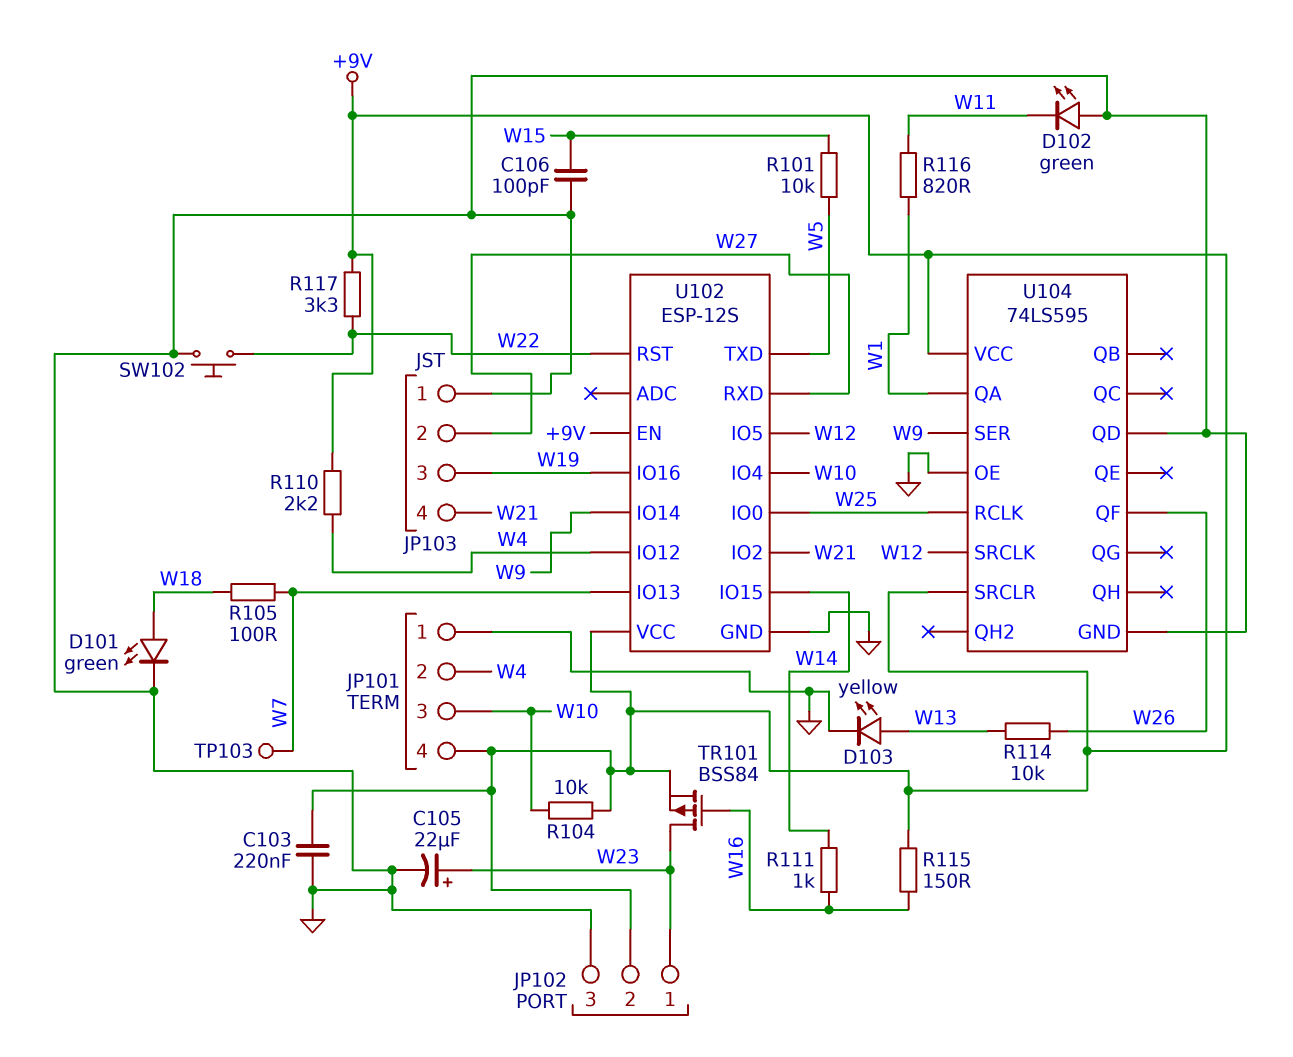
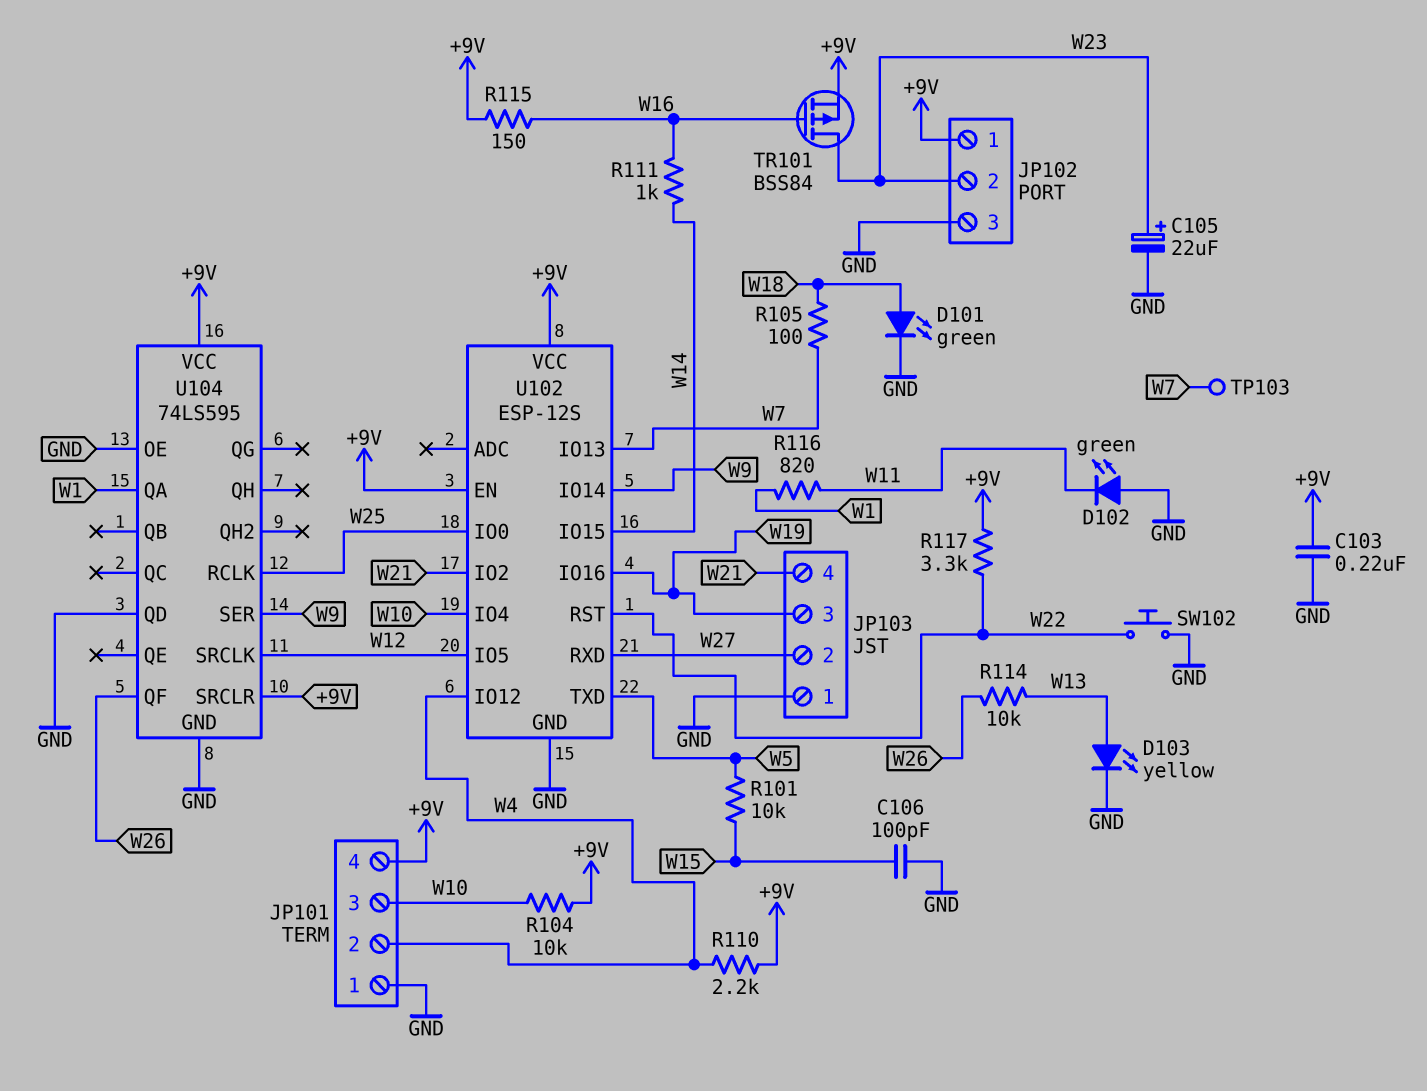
JP102 pin 1: W23 -> +9V
JP102 pin 2: +9V -> W23

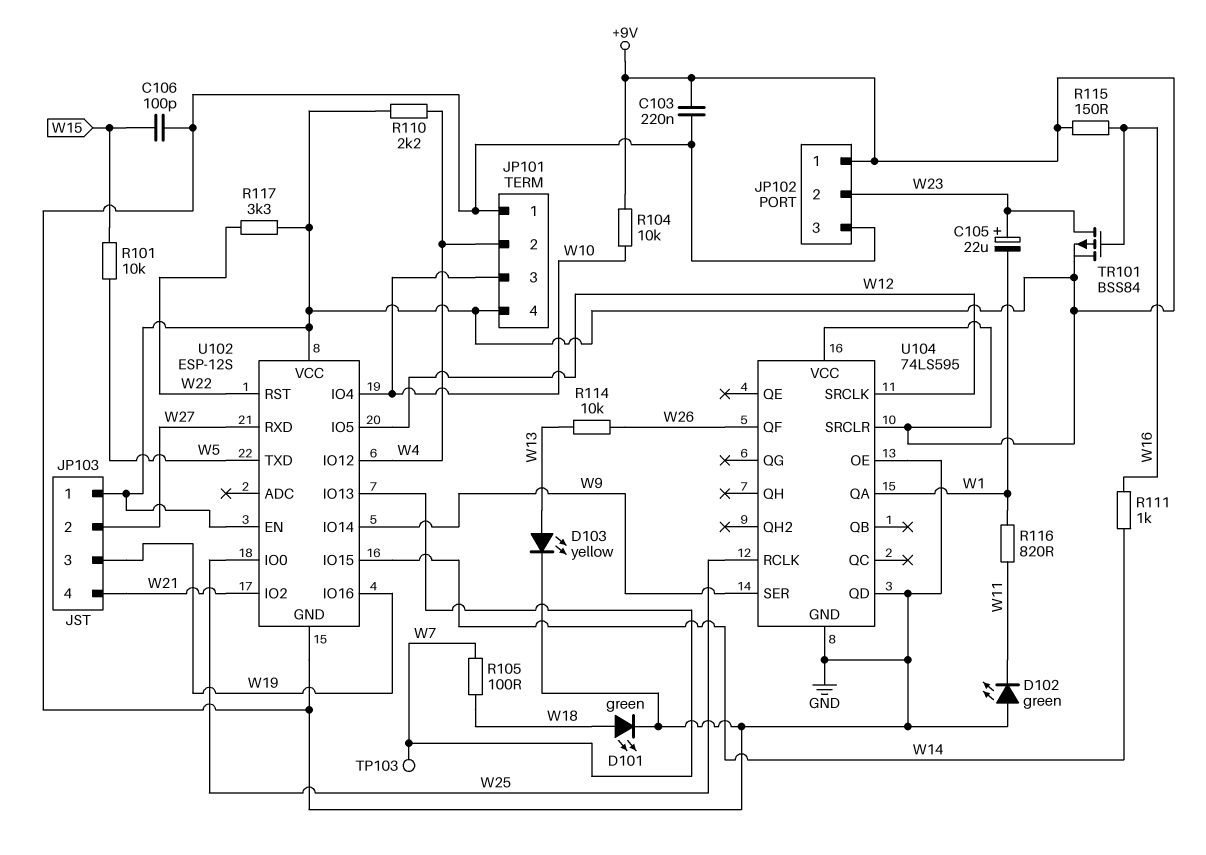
C105: 22uF (plus W23, minus GND) -> 22uF (plus W23, minus W1)
JP103 pin 1: GND -> +9V
SW102: button (GND, W22) -> none

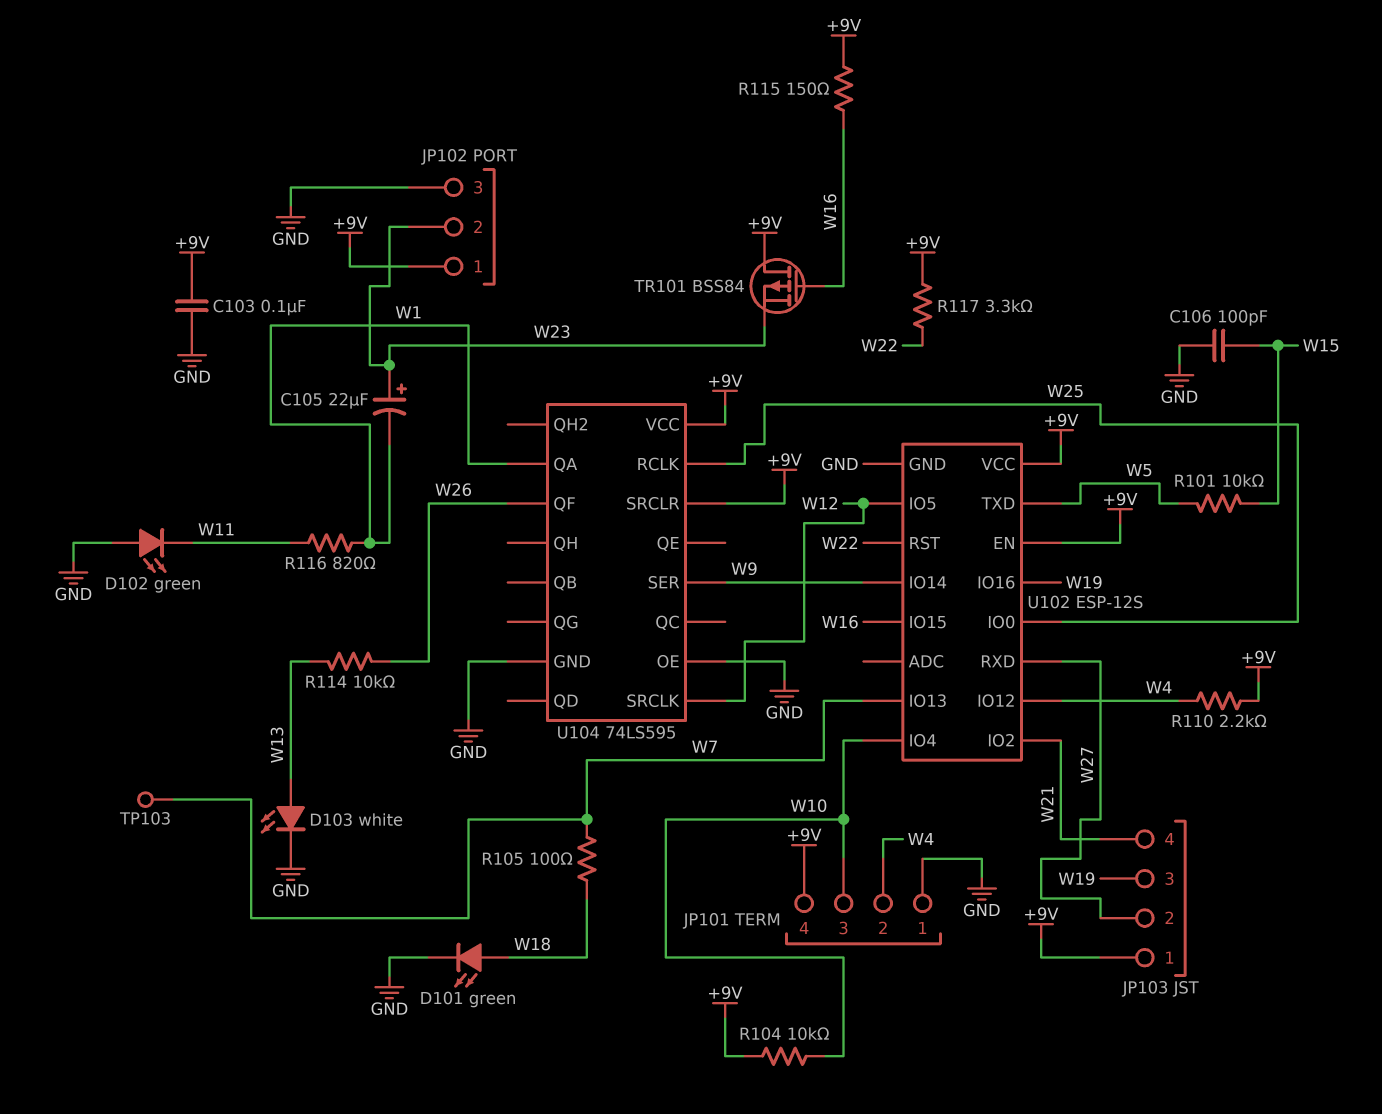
C103: 220nF (+9V, GND) -> 100nF (+9V, GND)
D103: LED yellow (A W13, K GND) -> LED white (A W13, K GND)
R111: 1k (W14, W16) -> none
TR101: PMOS BSS84 (G W16, D W23, S +9V) -> PMOS BSS84 (G W16, D +9V, S W23)
U102 pin IO15: W14 -> W16
U104 pin QD: GND -> none

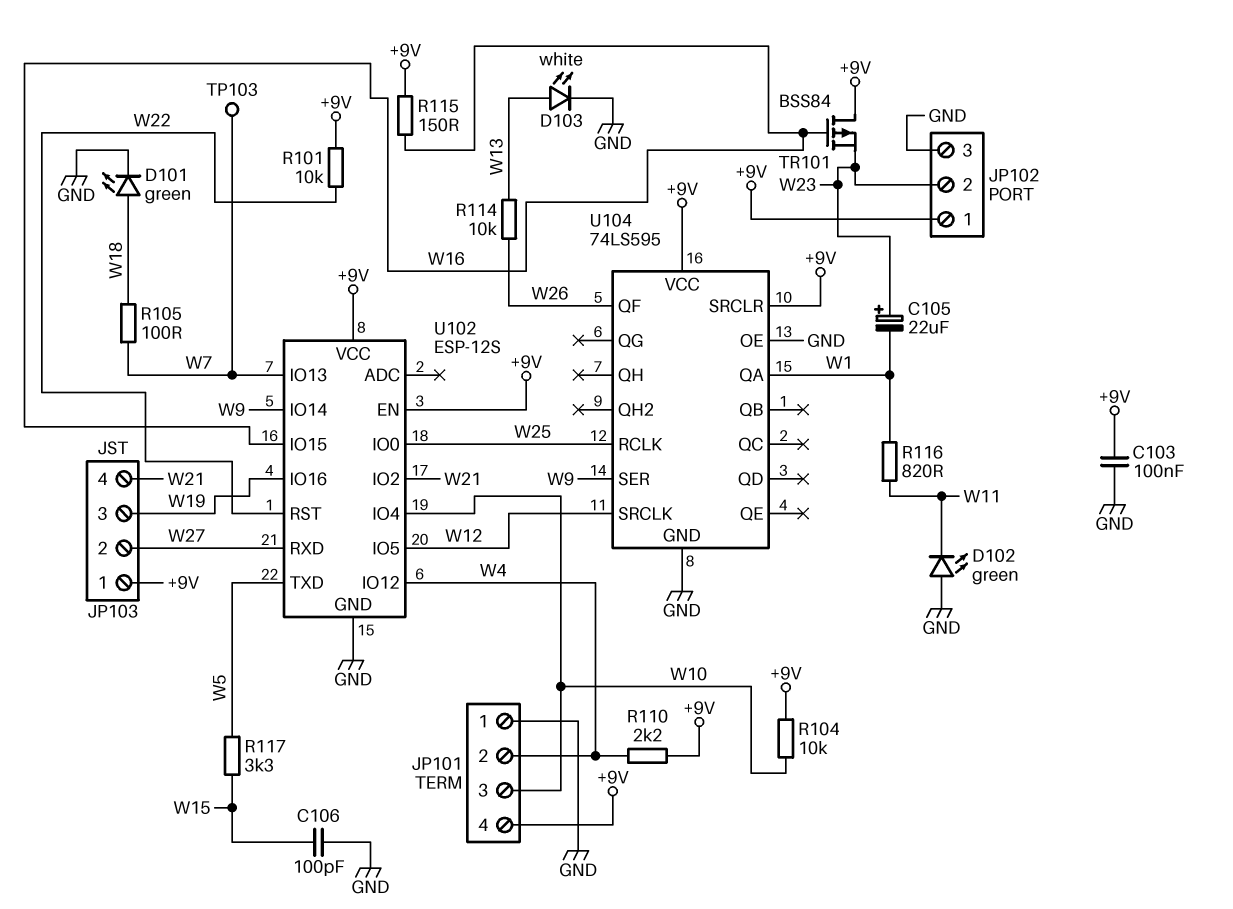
R101: 10k (W5, W15) -> 10k (+9V, W22)
R117: 3.3k (+9V, W22) -> 3.3k (W5, W15)

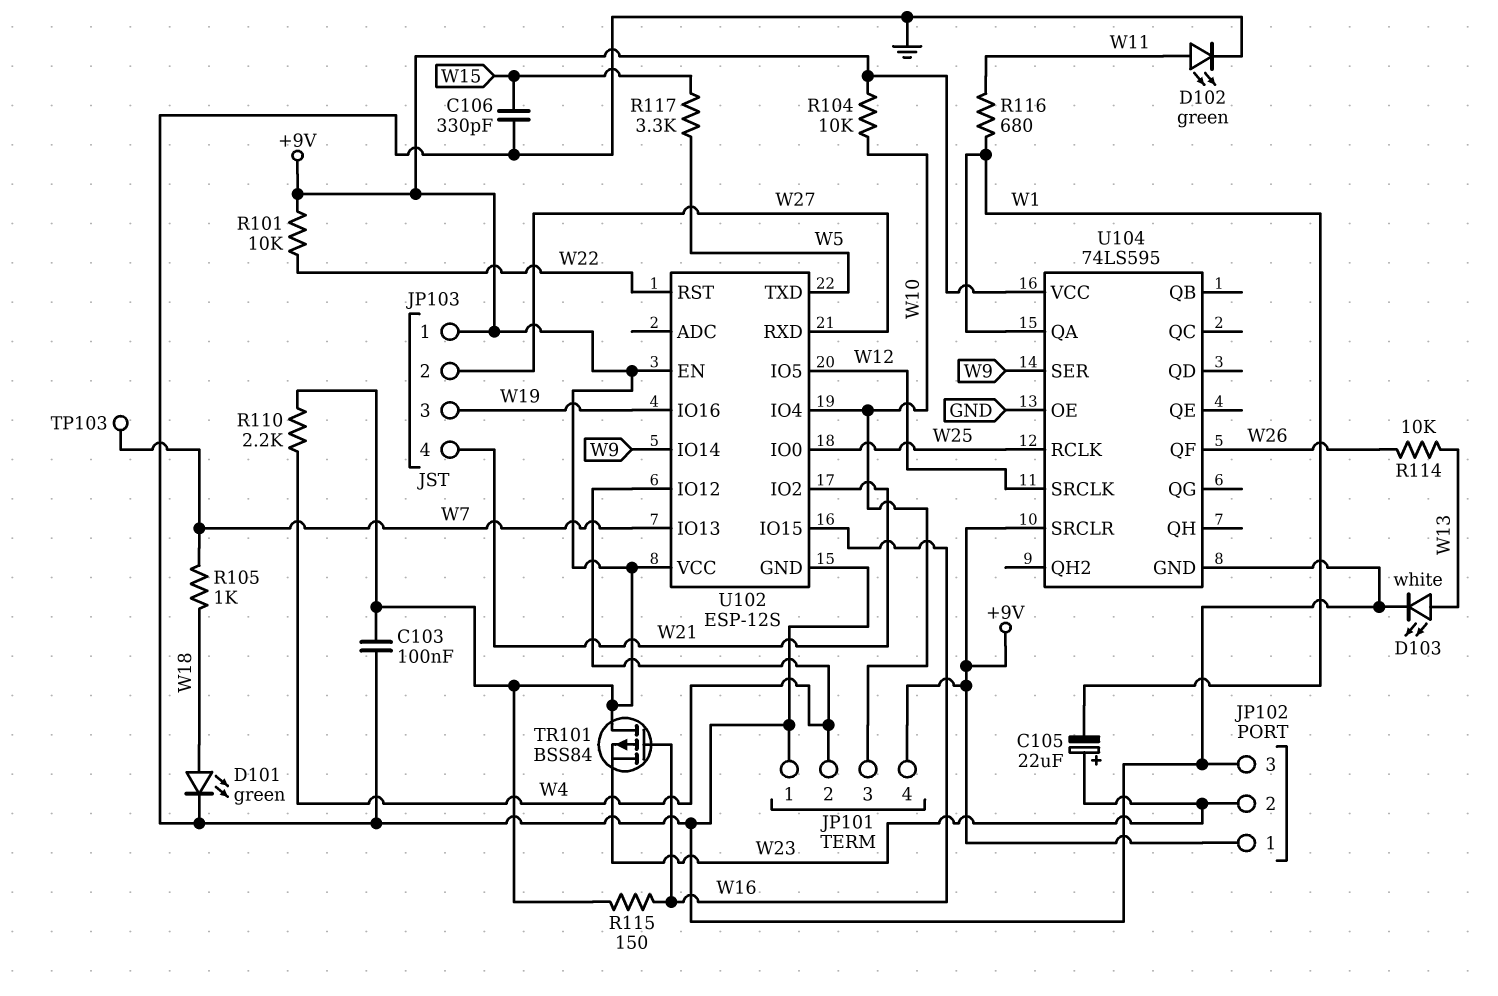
C106: 100pF (GND, W15) -> 330pF (GND, W15)
D102: LED green (A GND, K W11) -> LED green (A W11, K GND)
R105: 100 (W7, W18) -> 1k (W7, W18)
R116: 820 (W1, W11) -> 680 (W1, W11)

